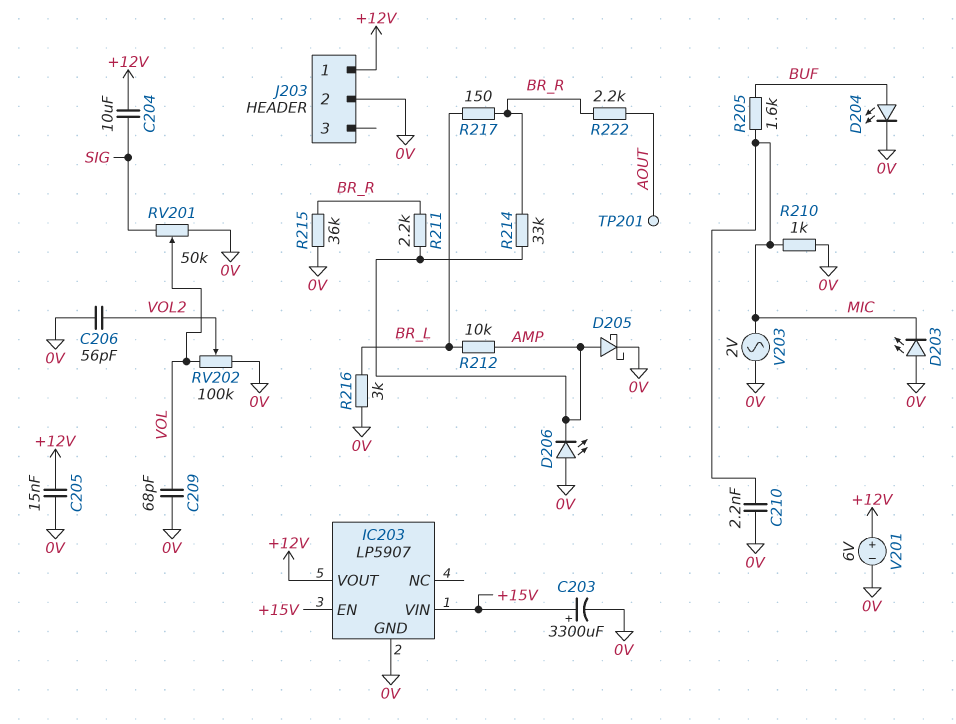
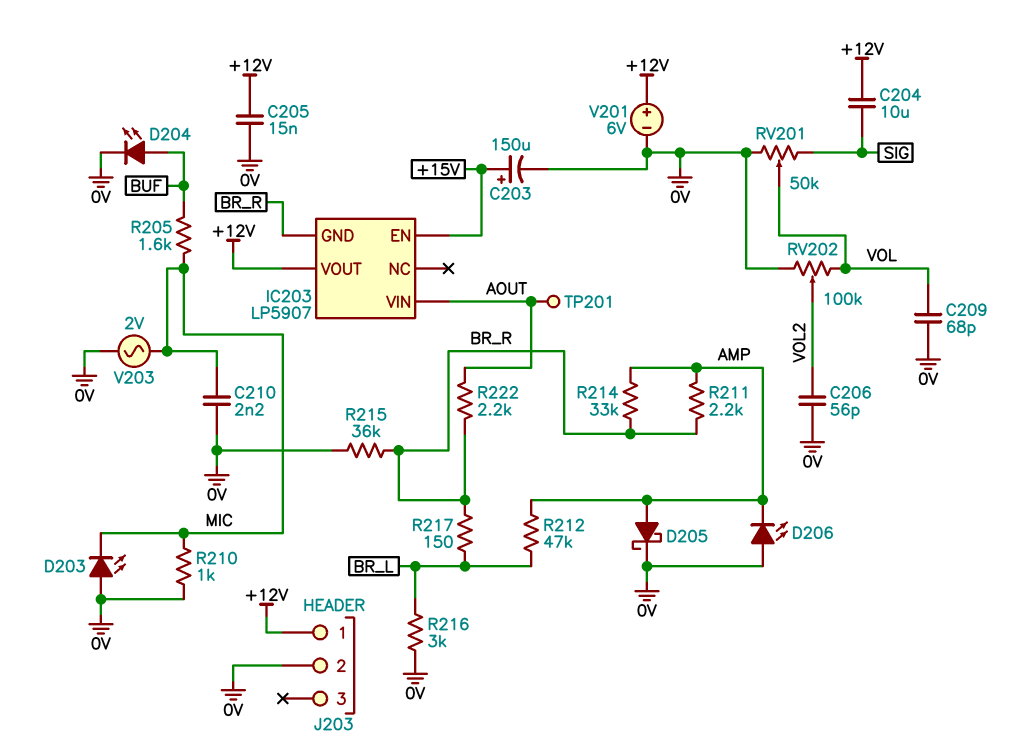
C203: 3300uF (plus +15V, minus 0V) -> 150uF (plus +15V, minus 0V)
IC203 pin GND: 0V -> BR_R
IC203 pin VIN: +15V -> AOUT
R212: 10k (AMP, BR_L) -> 47k (AMP, BR_L)

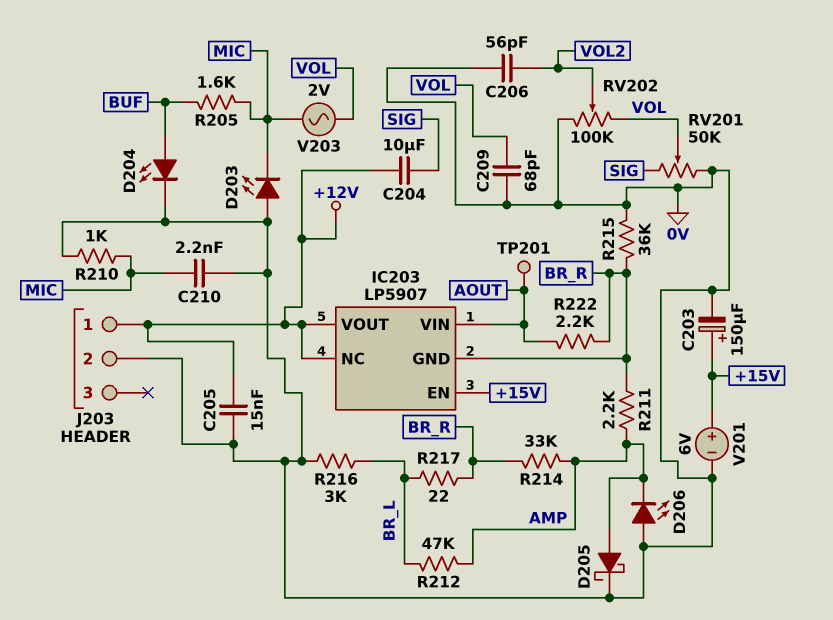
IC203 pin NC: none -> +12V
R217: 150 (BR_L, BR_R) -> 22 (BR_L, BR_R)
V201: 6V (plus +12V, minus 0V) -> 6V (plus +15V, minus 0V)
V203: AC 2V (0V, MIC) -> AC 2V (MIC, VOL)

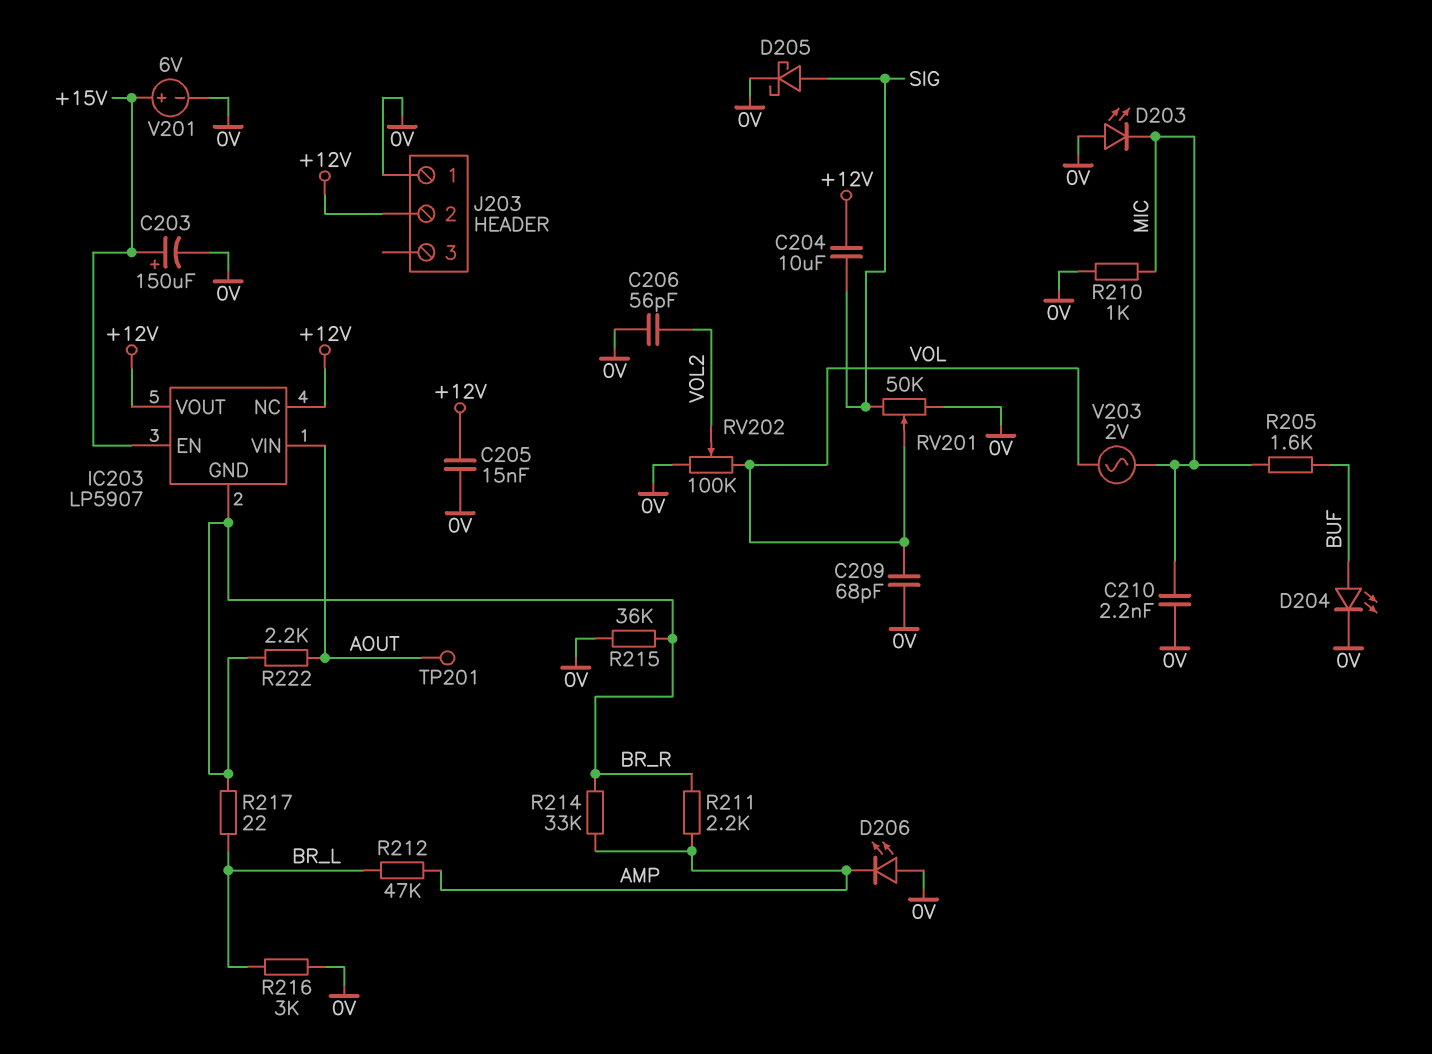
D205: schottky (A AMP, K 0V) -> schottky (A SIG, K 0V)
J203 pin 1: +12V -> 0V
J203 pin 2: 0V -> +12V

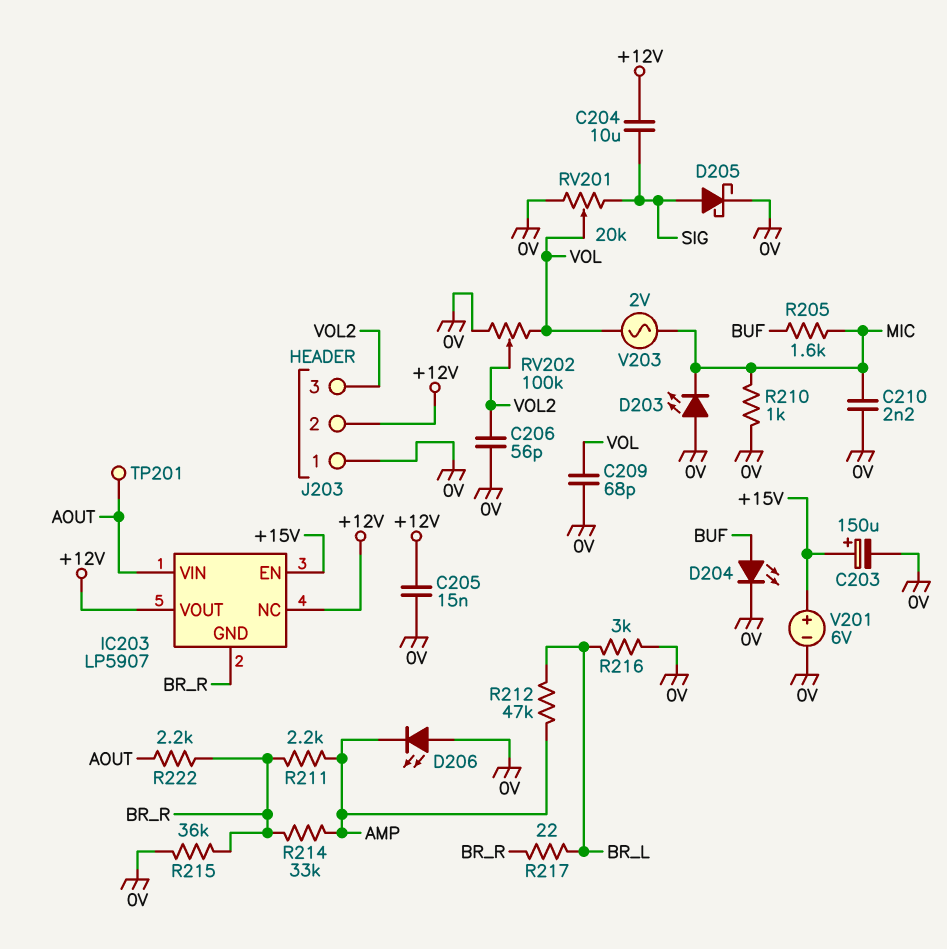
J203 pin 3: none -> VOL2
RV201: 50k (0V, SIG, wiper VOL) -> 20k (0V, SIG, wiper VOL)

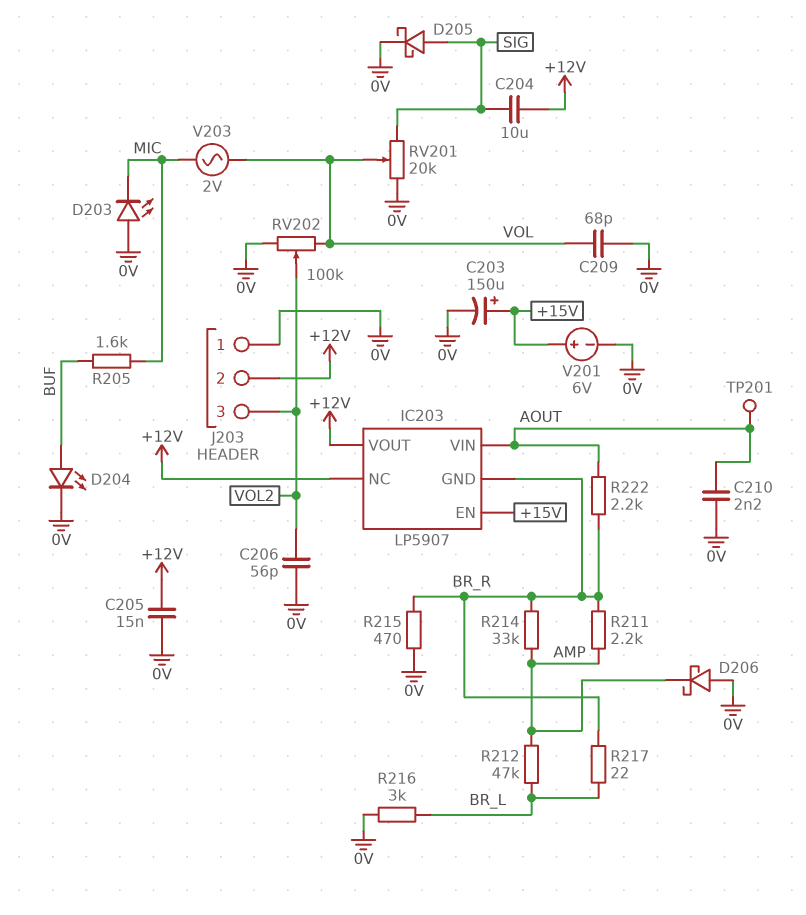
C210: 2.2nF (0V, MIC) -> 2.2nF (0V, AOUT)
D206: LED (A 0V, K AMP) -> schottky (A 0V, K AMP)
R210: 1k (0V, MIC) -> none
R215: 36k (0V, BR_R) -> 470 (0V, BR_R)

